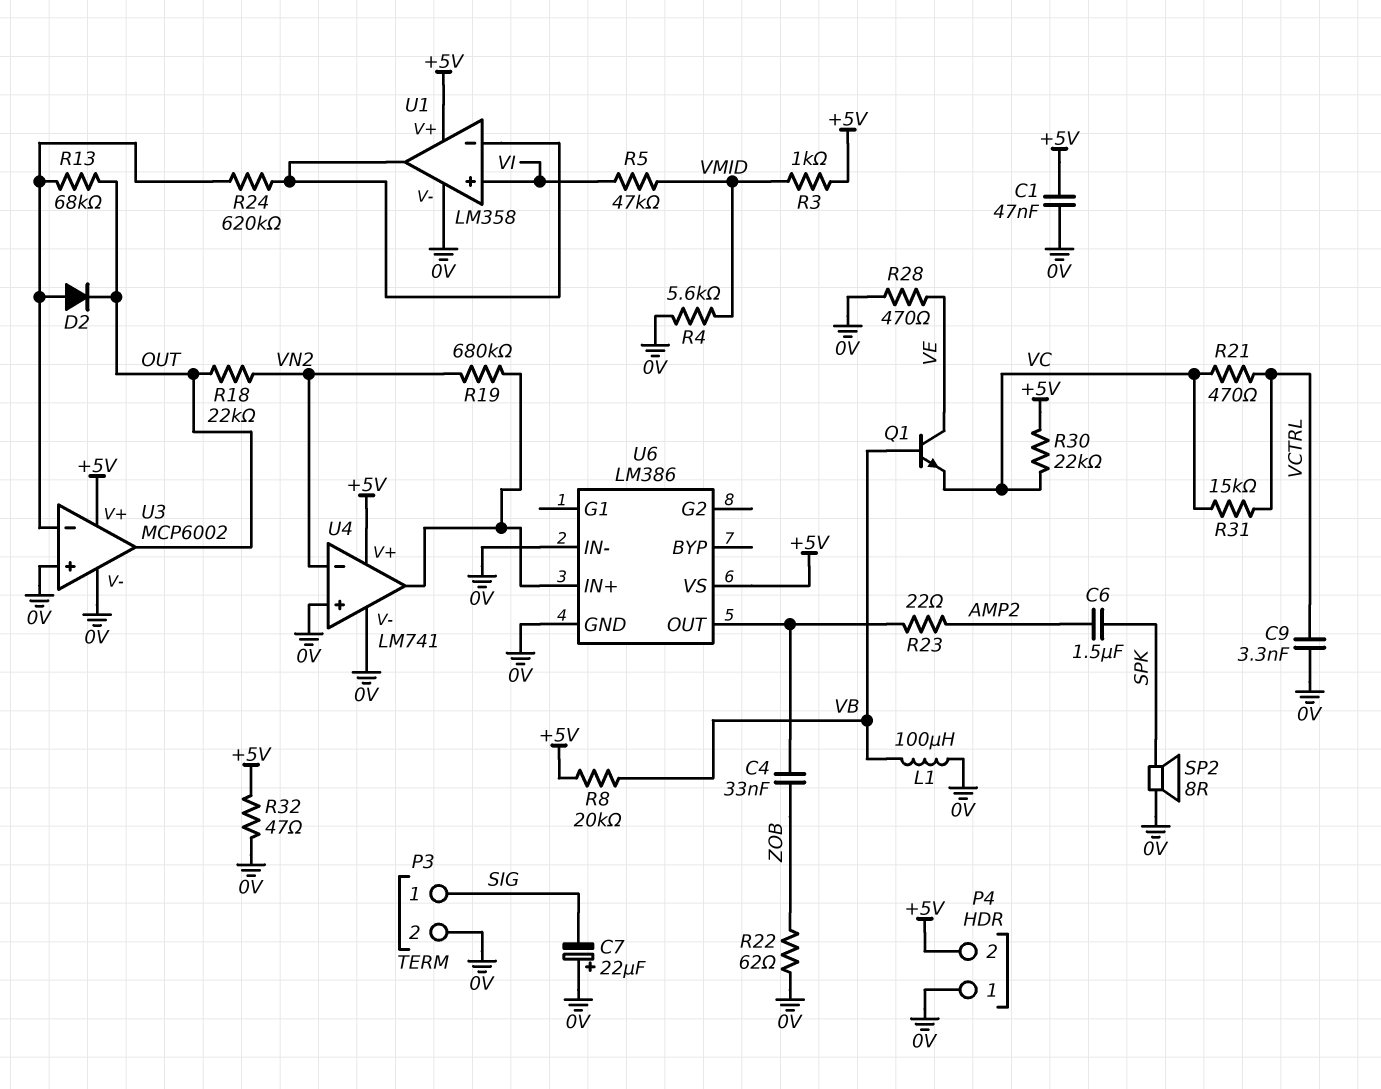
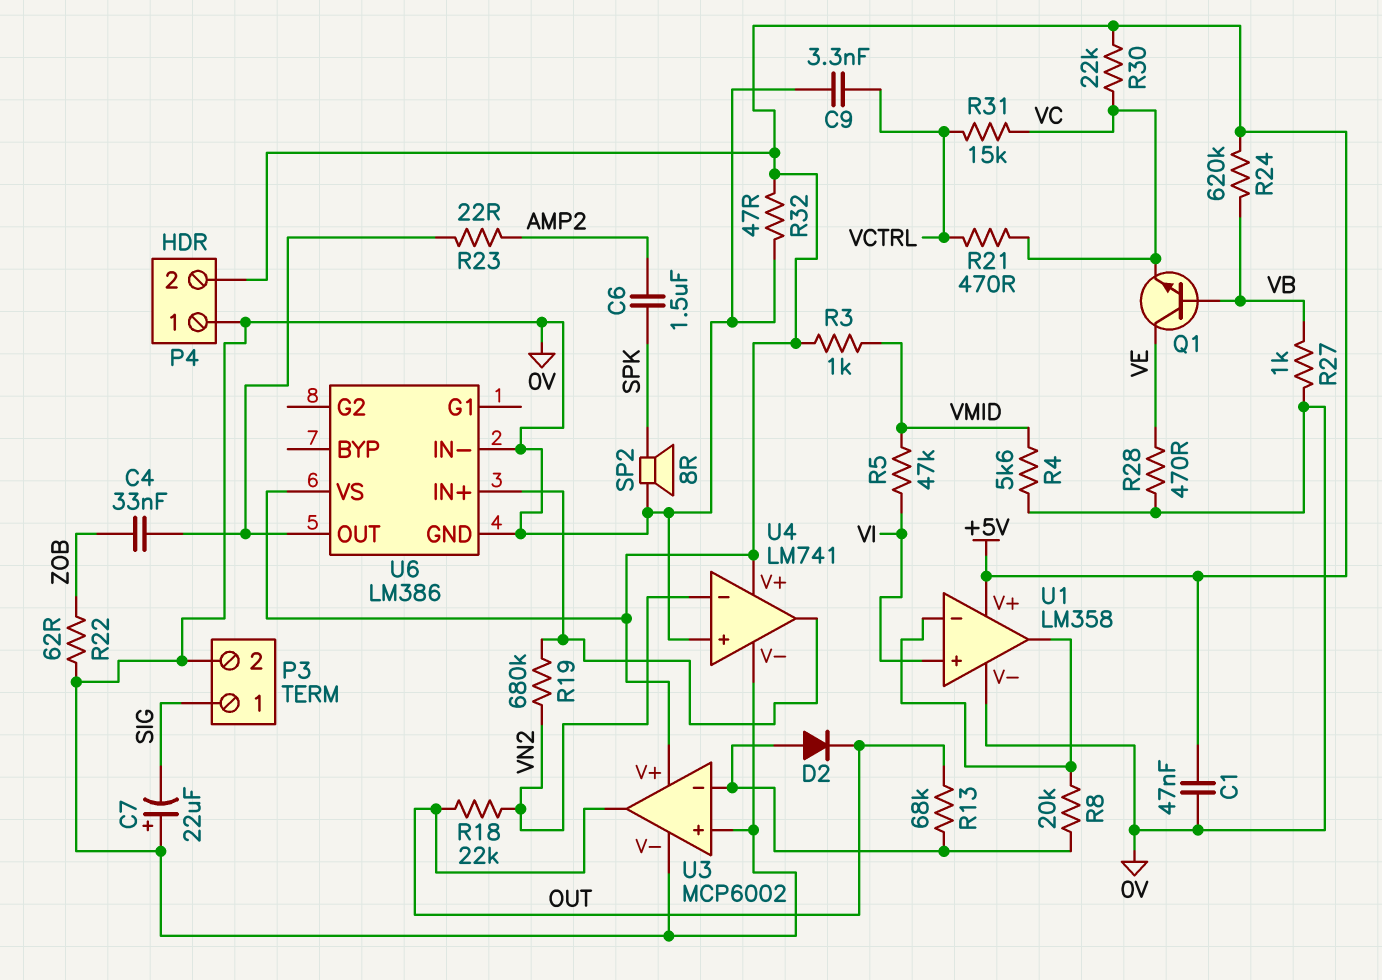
L1: 100uH (0V, VB) -> none
R8: 20k (+5V, VB) -> 20k (U1/in-, U3/in-)
R24: 620k (U1/in-, U3/in-) -> 620k (+5V, VB)
R27: none -> 1k (0V, VB)

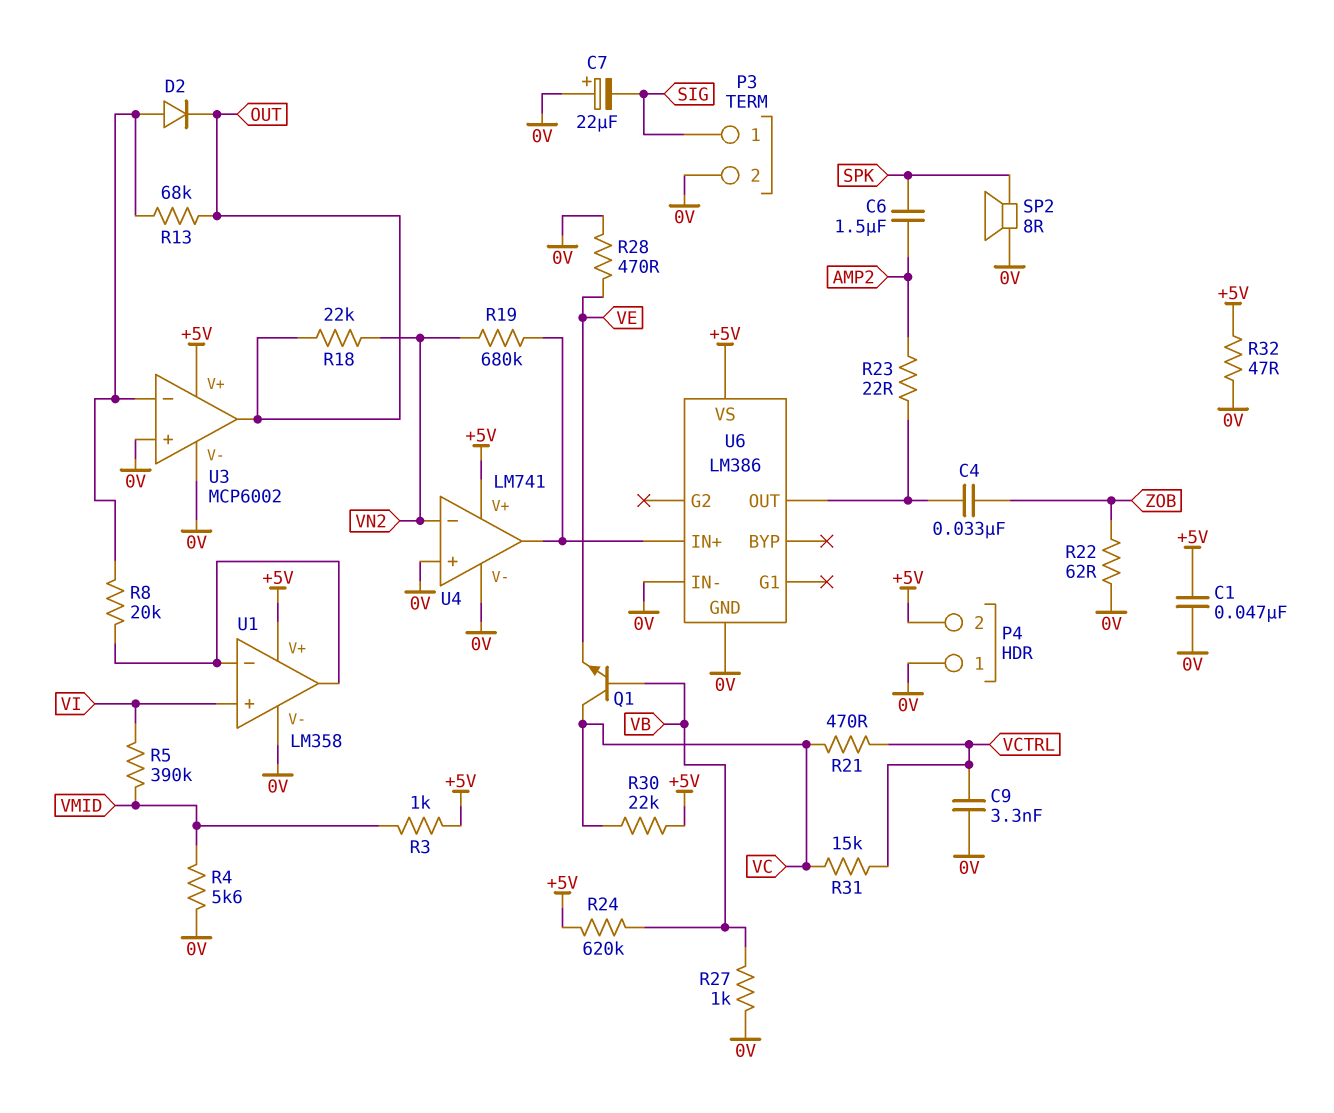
Q1: NPN (B VB, C VE, E VC) -> NPN (B VB, C VC, E VE)
R5: 47k (VI, VMID) -> 390k (VI, VMID)

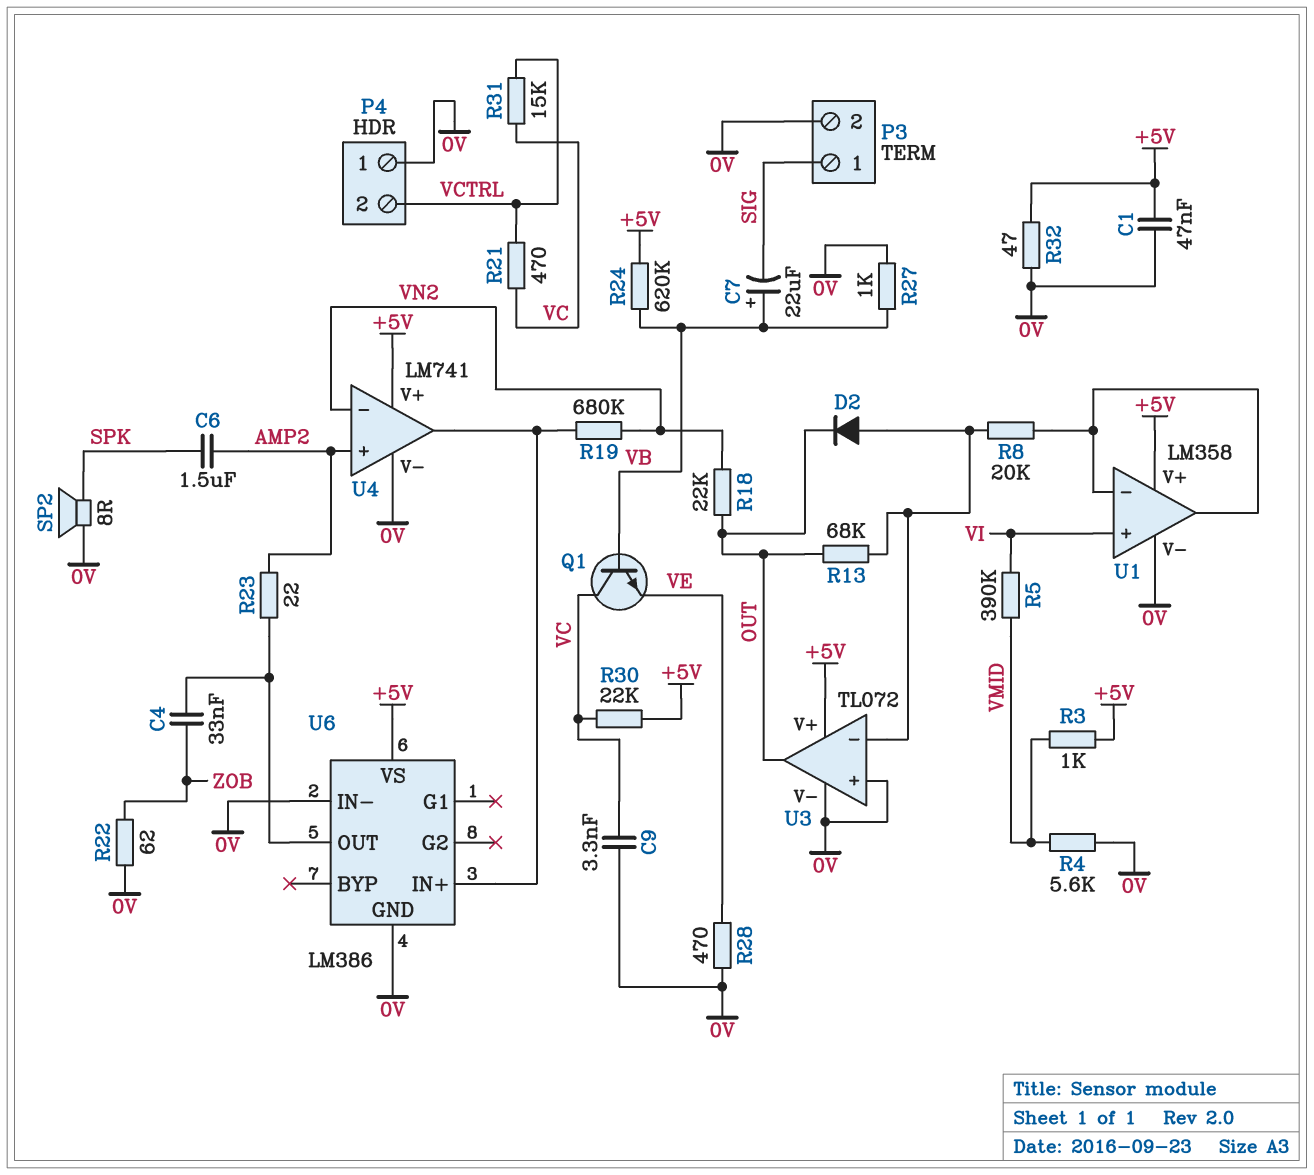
C7: 22uF (plus 0V, minus SIG) -> 22uF (plus VB, minus SIG)
C9: 3.3nF (0V, VCTRL) -> 3.3nF (0V, VC)
P4 pin 2: +5V -> VCTRL
U3: MCP6002 -> TL072
U4 pin in+: 0V -> AMP2

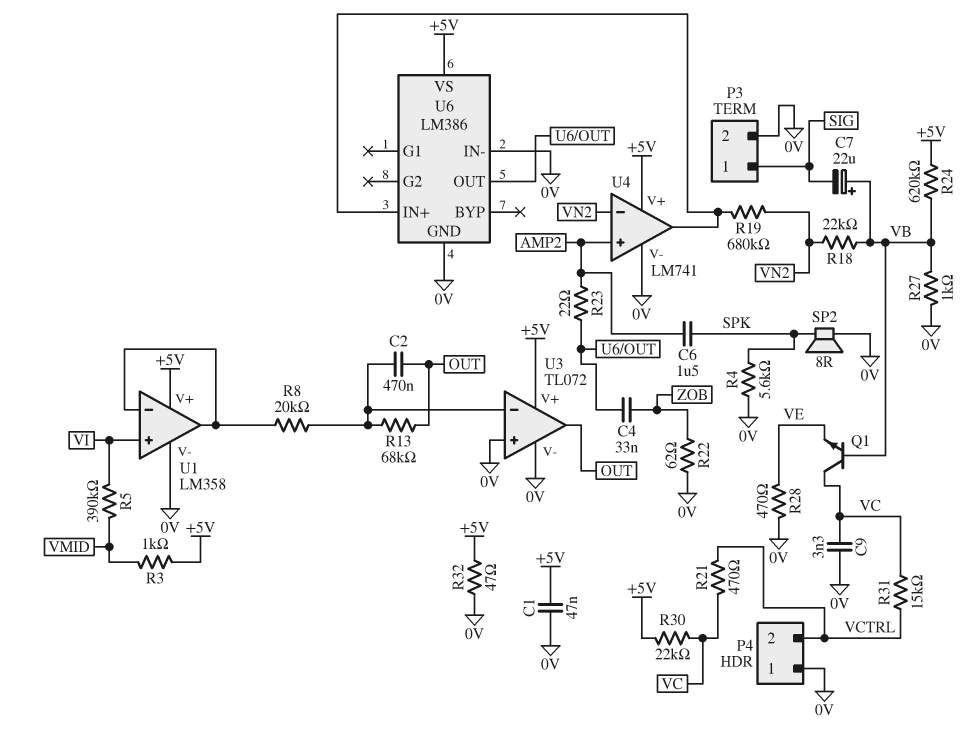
C2: none -> 470nF (OUT, U3/in-)
D2: diode (A U3/in-, K OUT) -> none
R4: 5.6k (0V, VMID) -> 5.6k (0V, SPK)
R18: 22k (OUT, VN2) -> 22k (VB, VN2)

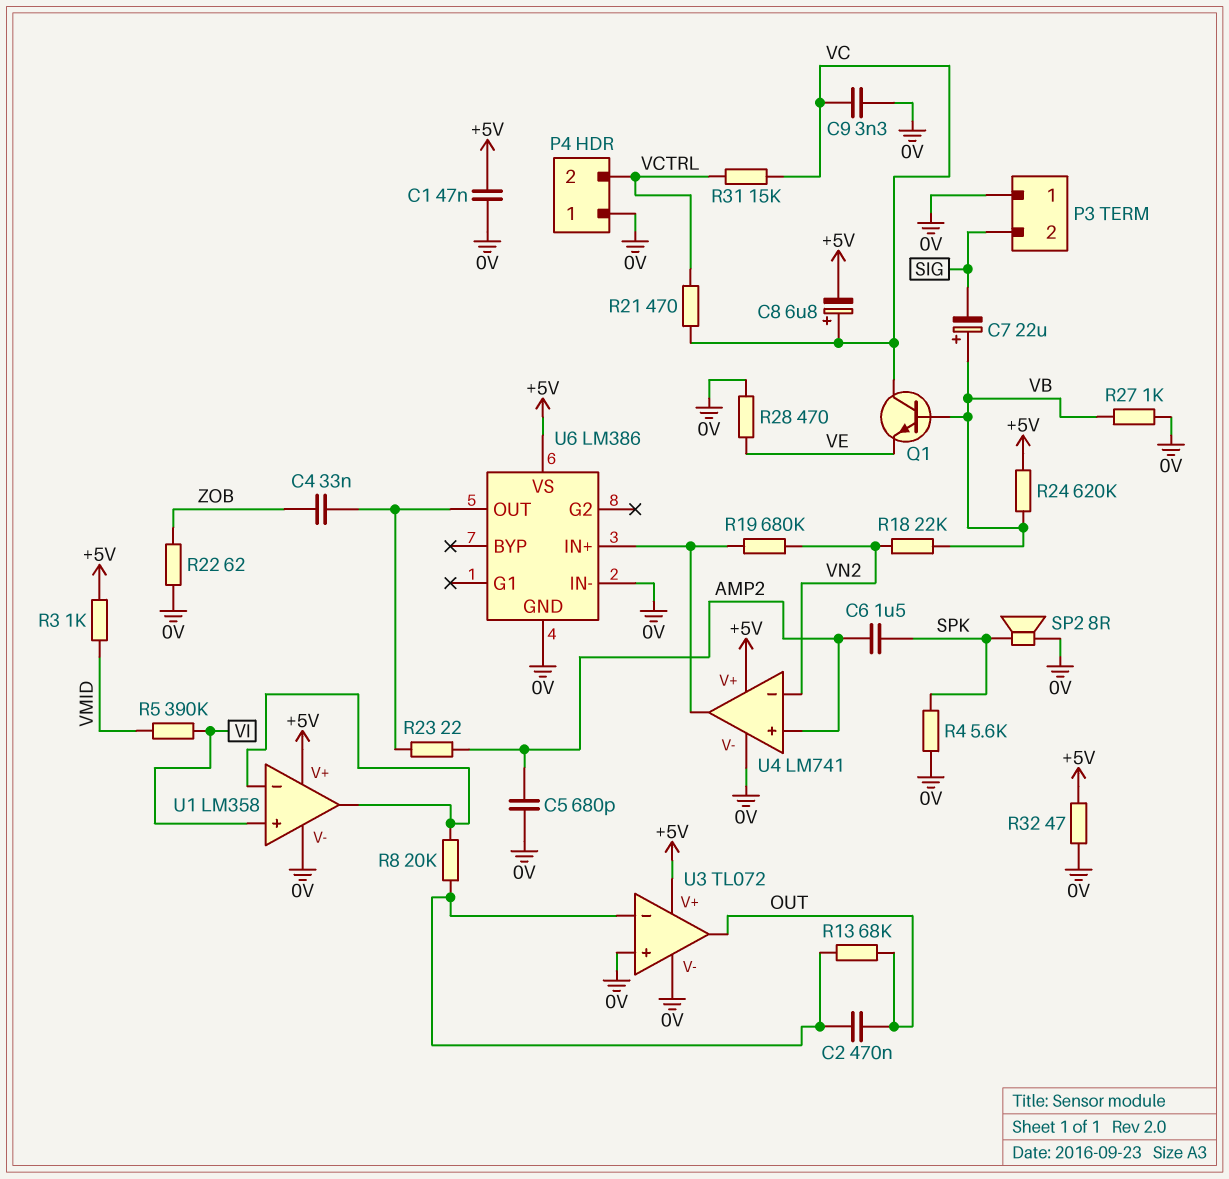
C5: none -> 680pF (0V, AMP2)
C8: none -> 6.8uF (plus VC, minus +5V)
P3 pin 1: SIG -> 0V
P3 pin 2: 0V -> SIG
R30: 22k (+5V, VC) -> none

